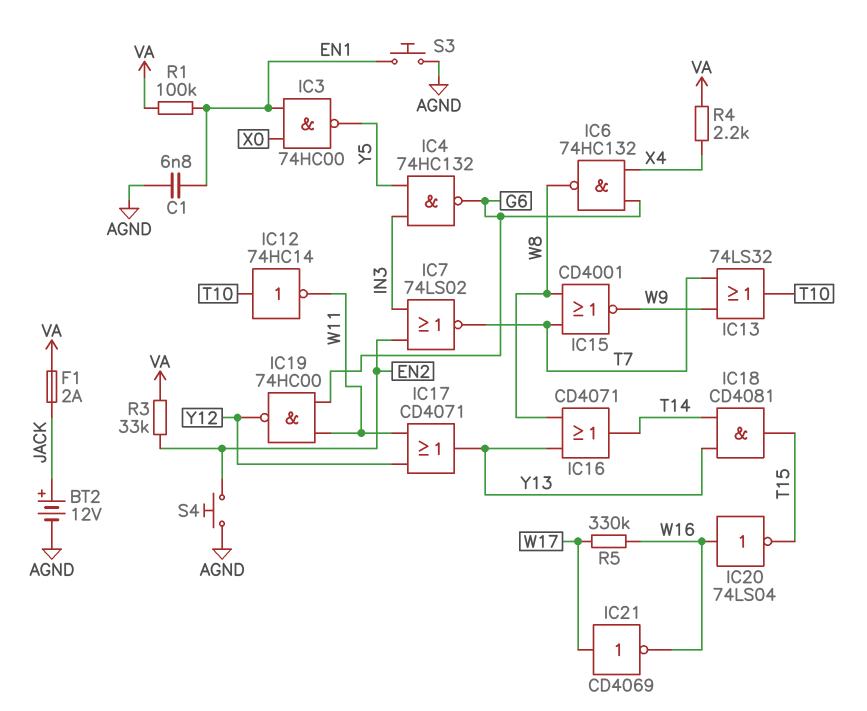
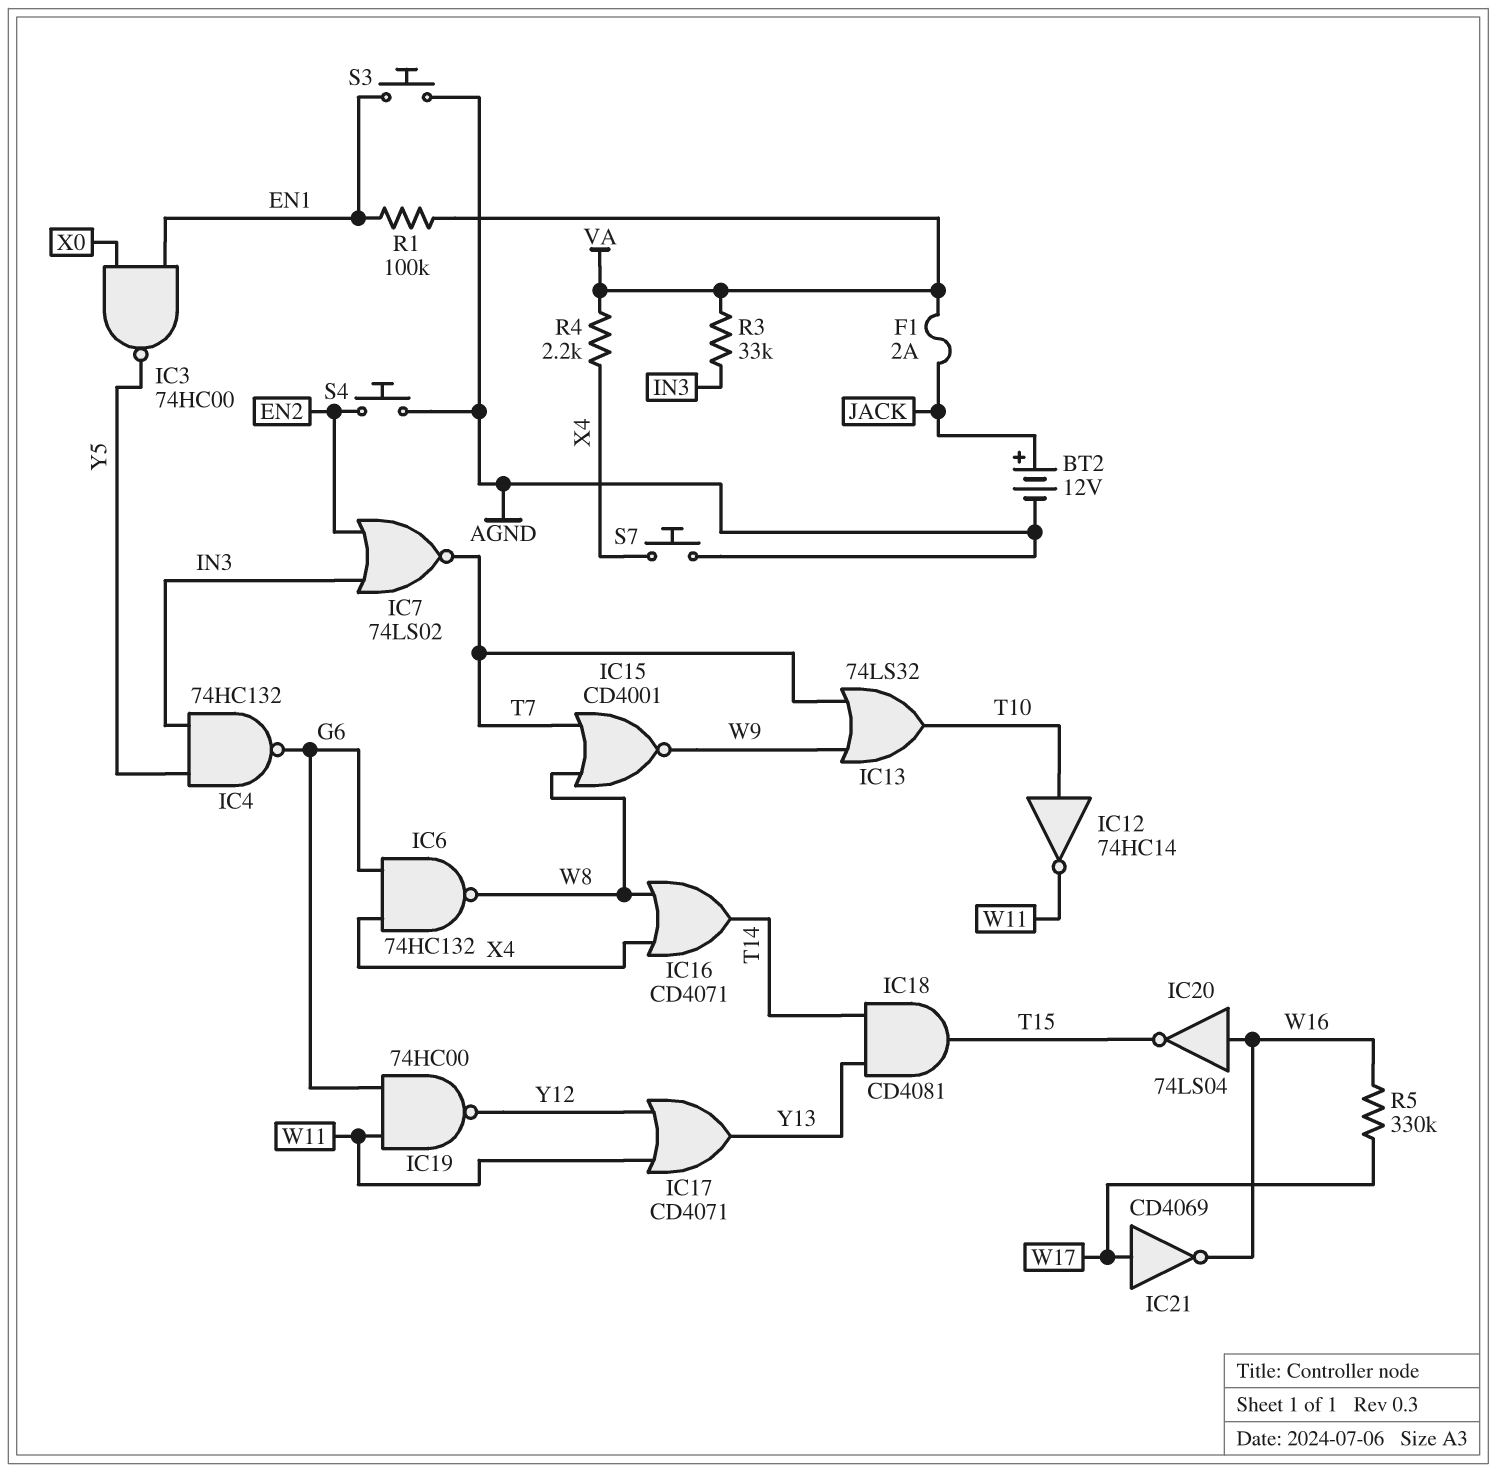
C1: 6.8nF (AGND, EN1) -> none
IC16: OR CD4071 (in W8, in Y13, out T14) -> OR CD4071 (in W8, in X4, out T14)
R3: 33k (EN2, VA) -> 33k (IN3, VA)
S7: none -> button (AGND, X4)

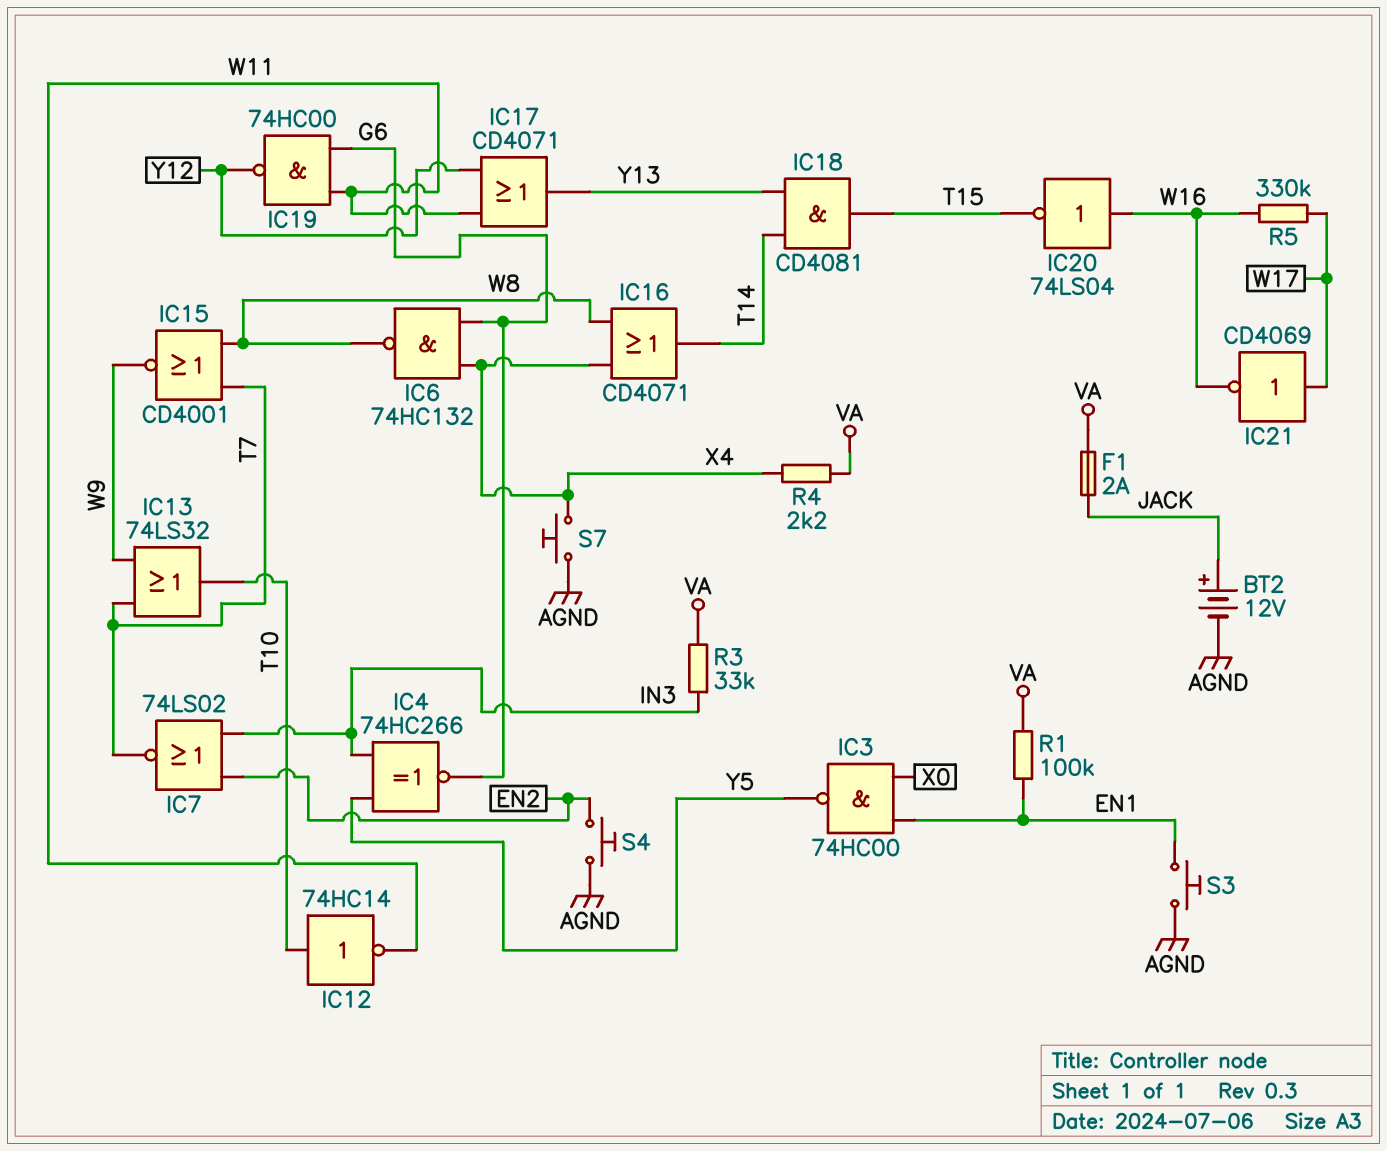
IC4: NAND 74HC132 (in IN3, in Y5, out G6) -> XNOR 74HC266 (in IN3, in Y5, out G6)

